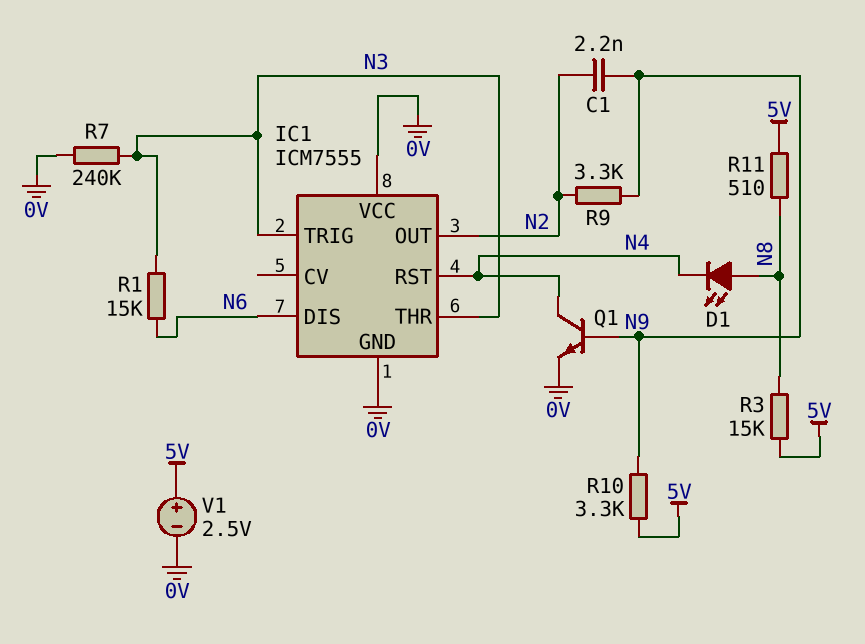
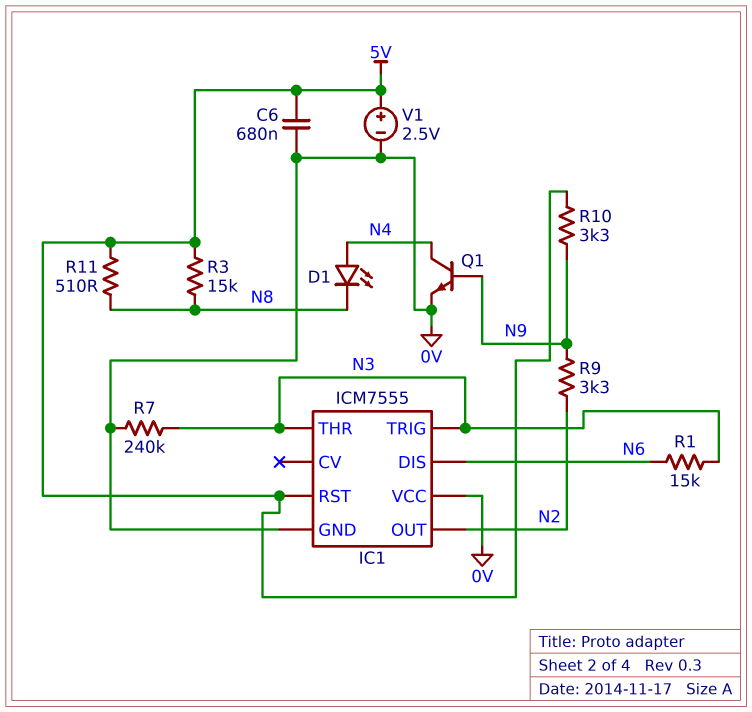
C1: 2.2nF (N2, N9) -> none
C6: none -> 680nF (0V, 5V)
D1: LED (A N8, K N4) -> LED (A N4, K N8)
IC1 pin RST: N4 -> 5V

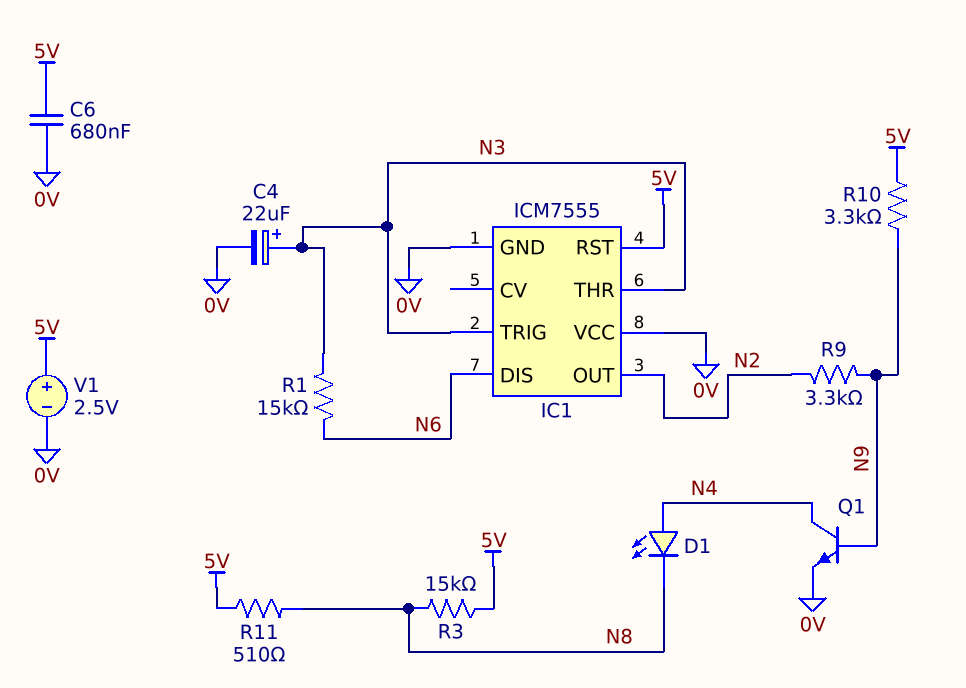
C4: none -> 22uF (plus N3, minus 0V)
R7: 240k (0V, N3) -> none

